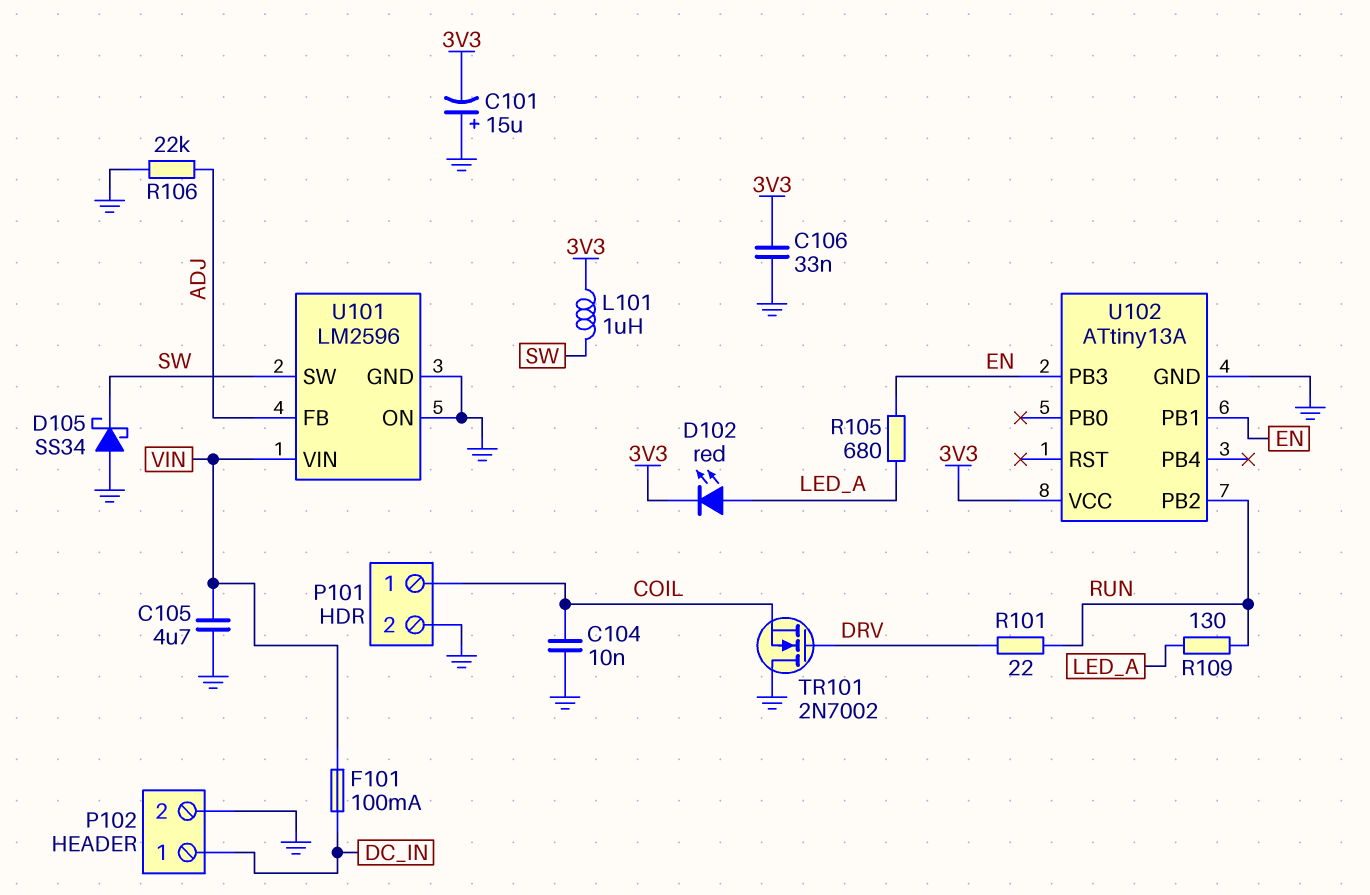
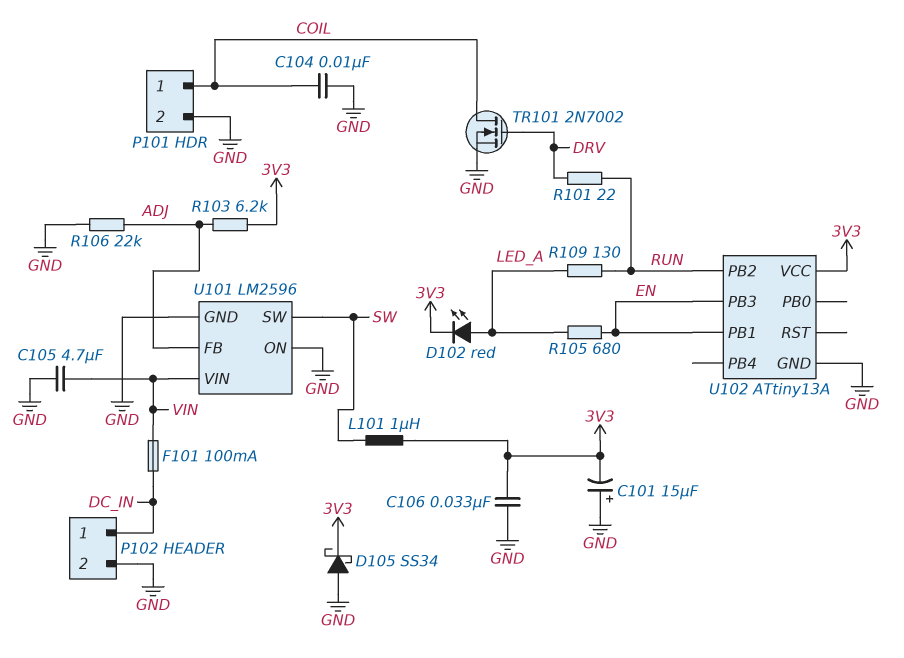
D105: schottky SS34 (A GND, K SW) -> schottky SS34 (A GND, K 3V3)
R103: none -> 6.2k (3V3, ADJ)
TR101: NMOS 2N7002 (G DRV, D GND, S COIL) -> NMOS 2N7002 (G DRV, D COIL, S GND)

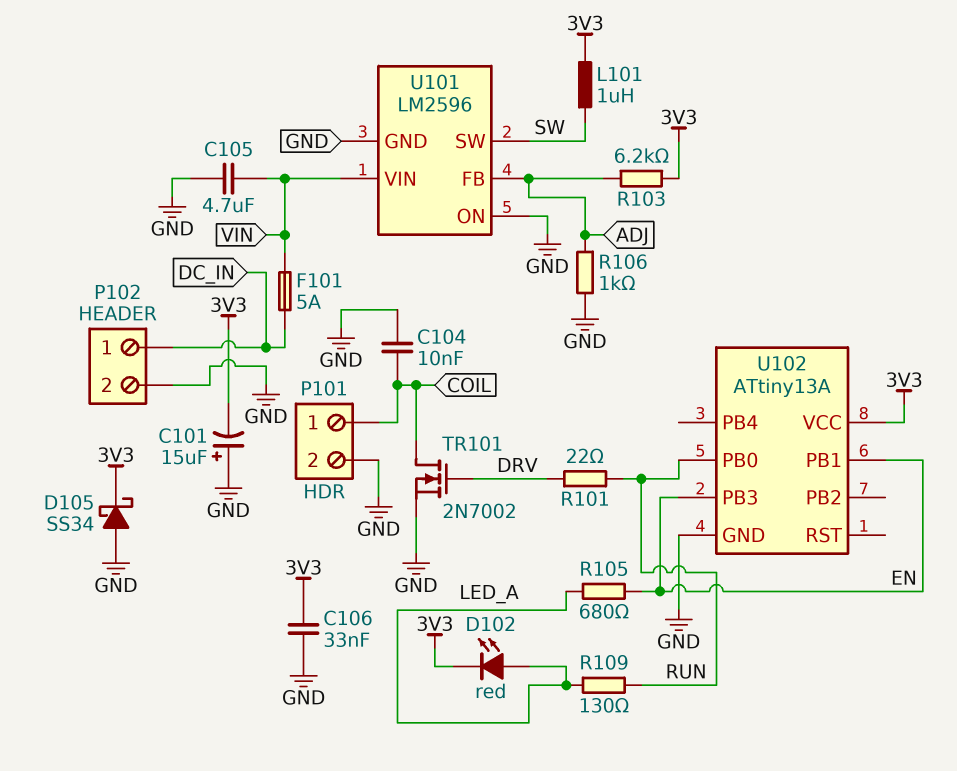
F101: 100mA (DC_IN, VIN) -> 5A (DC_IN, VIN)
R106: 22k (ADJ, GND) -> 1k (ADJ, GND)
U102 pin PB0: none -> RUN
U102 pin PB2: RUN -> none

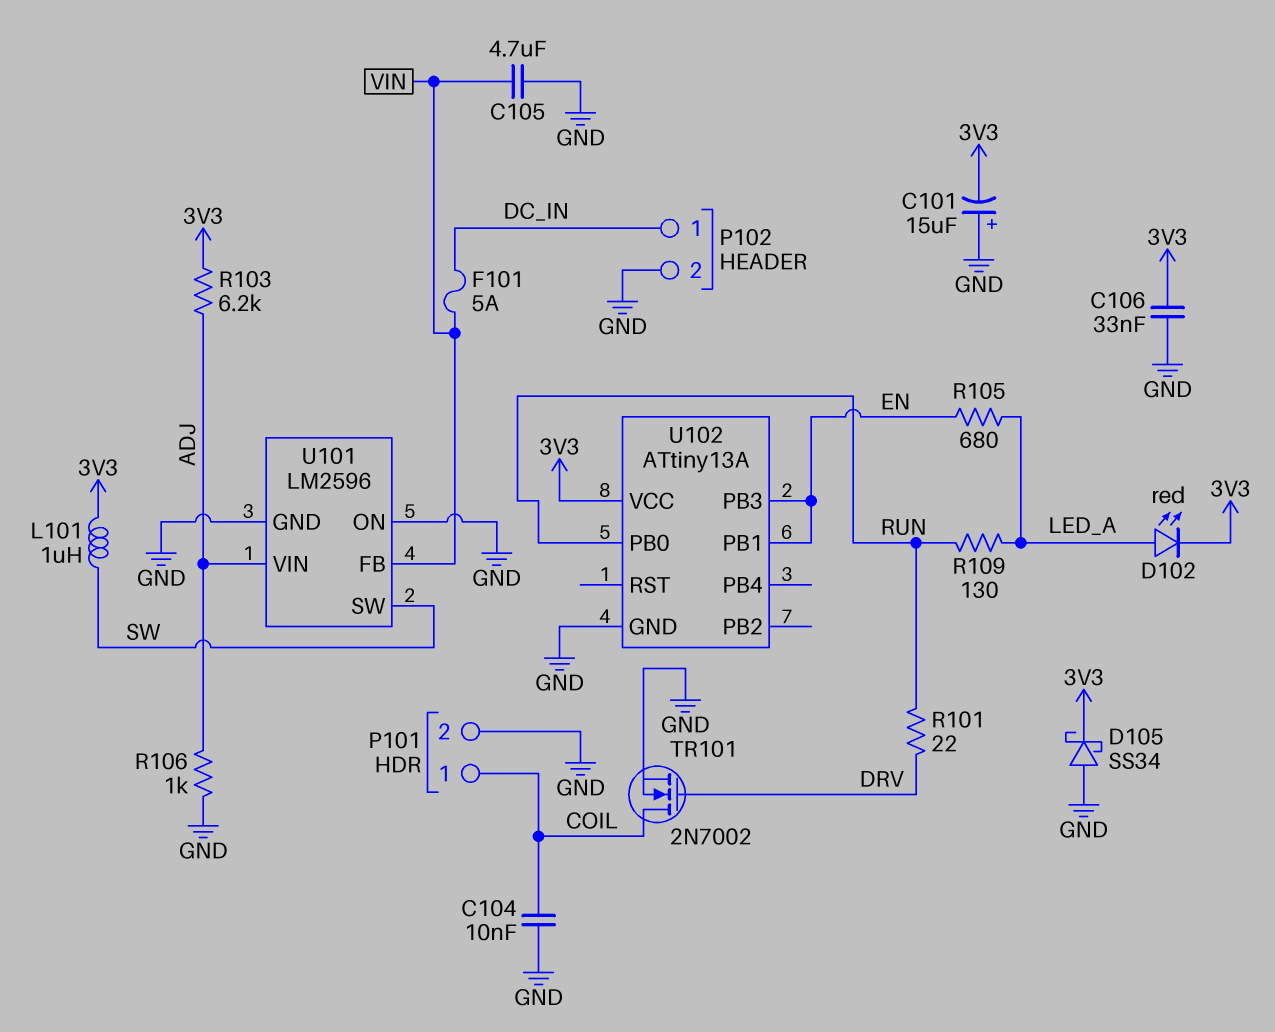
U101 pin FB: ADJ -> VIN
U101 pin VIN: VIN -> ADJ

